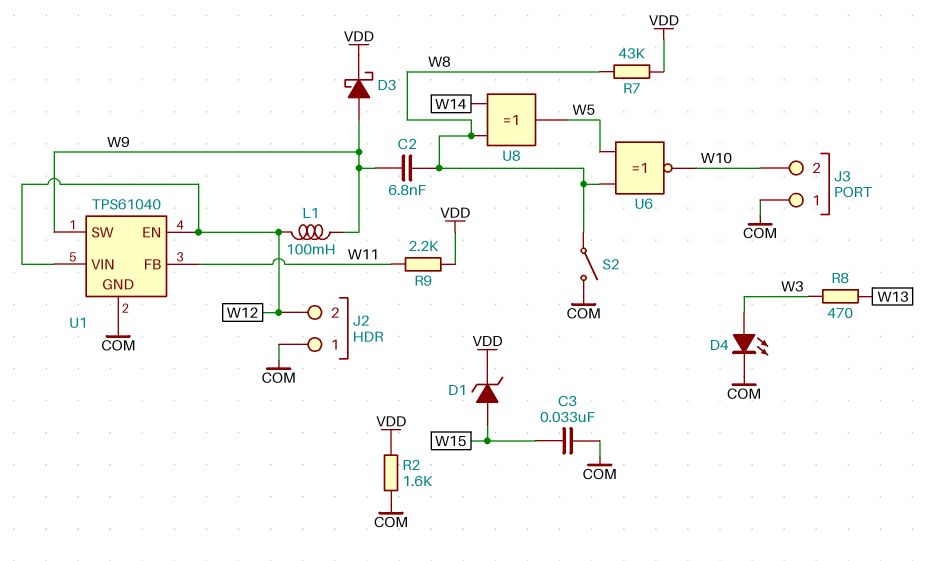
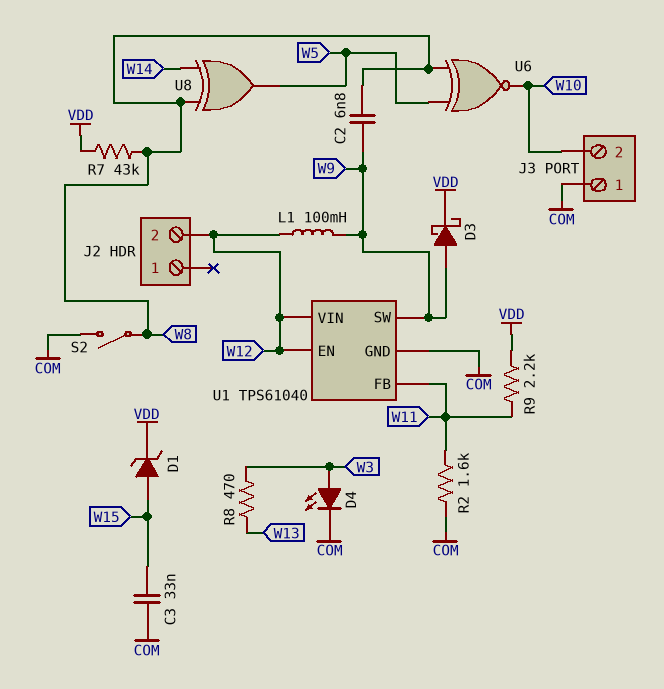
J2 pin 1: COM -> none
R2: 1.6k (COM, VDD) -> 1.6k (COM, W11)

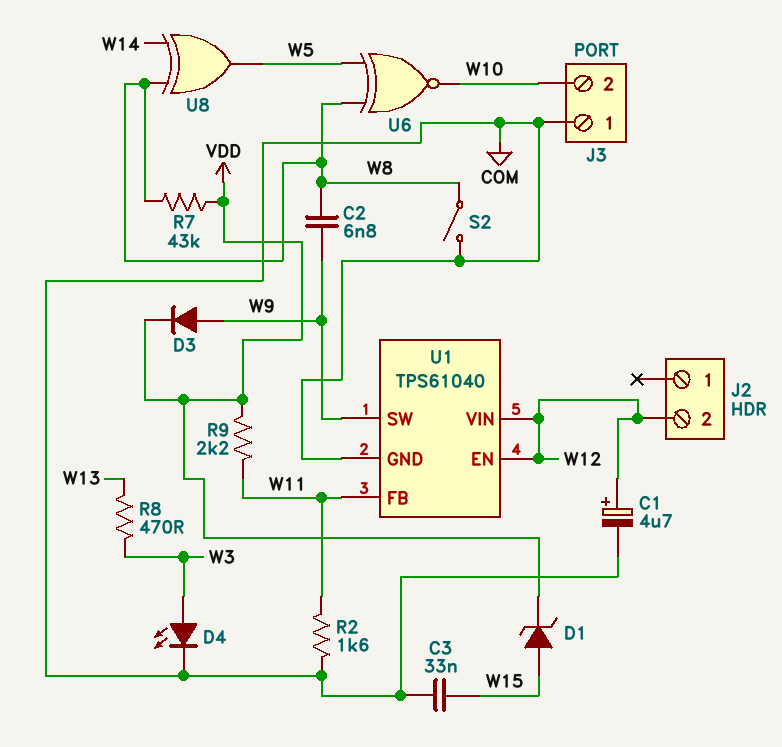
C1: none -> 4.7uF (plus W12, minus COM)
D3: schottky (A W9, K VDD) -> diode (A W9, K VDD)
L1: 100mH (W9, W12) -> none

